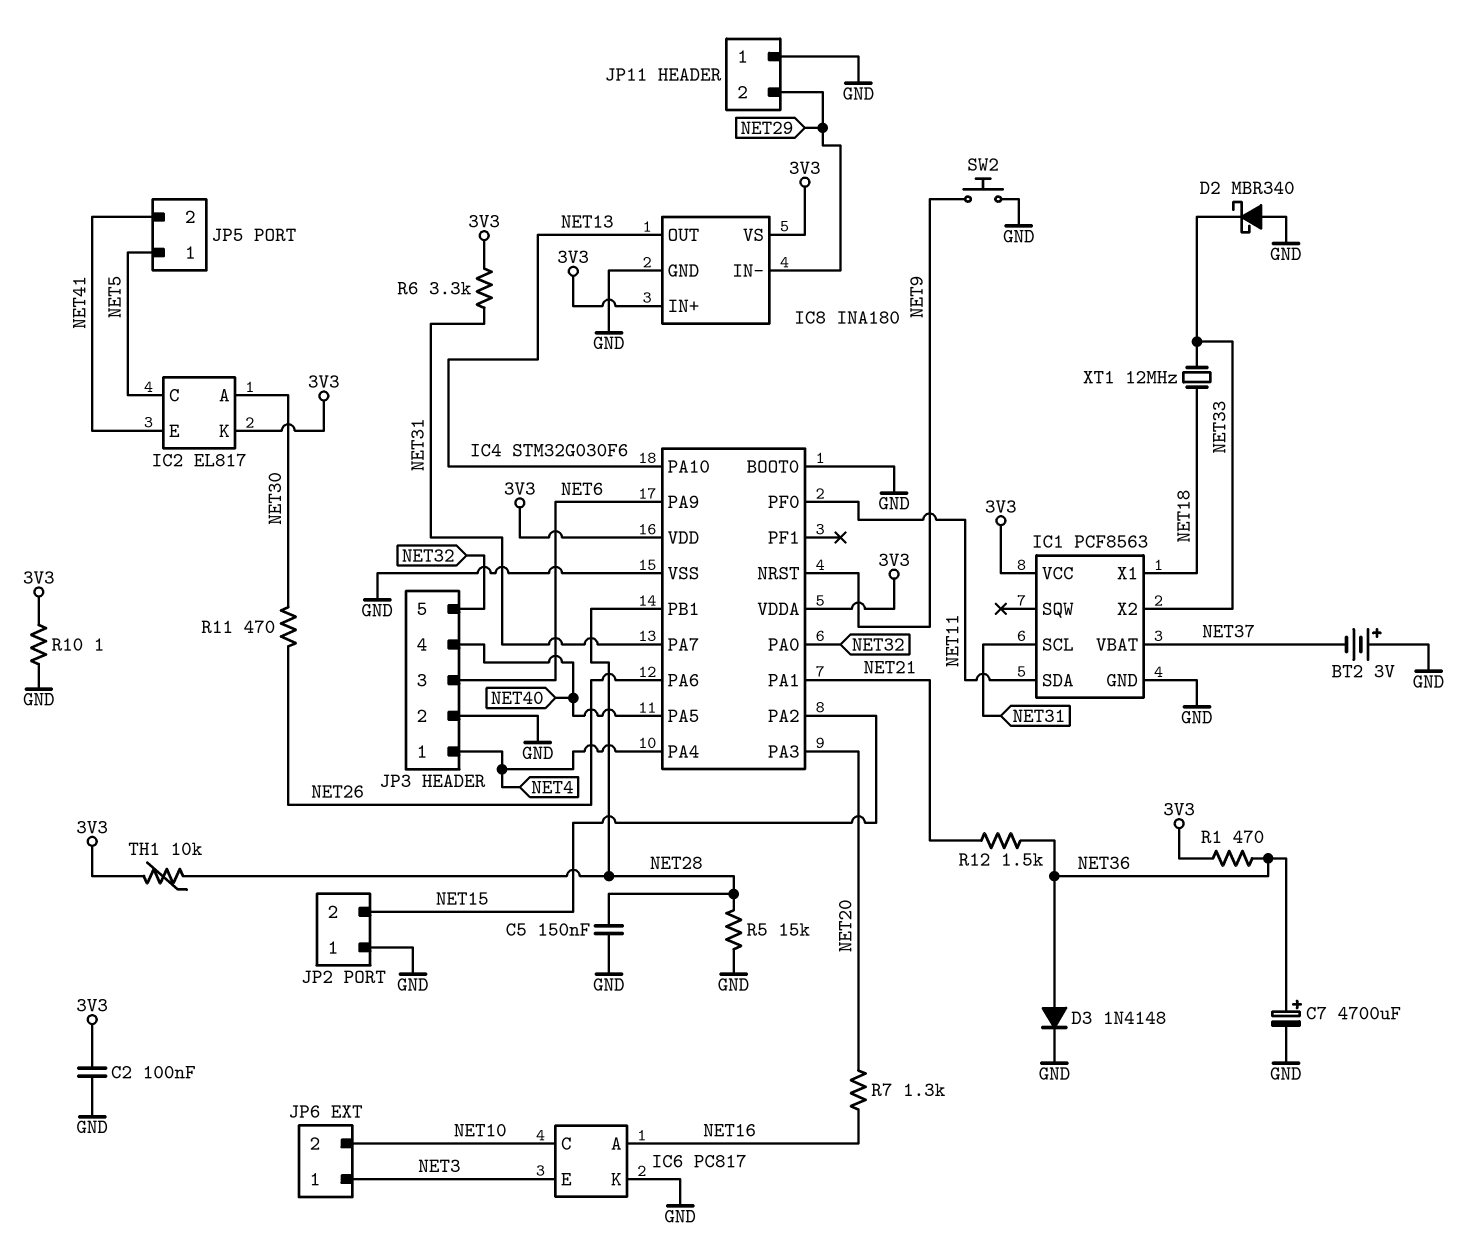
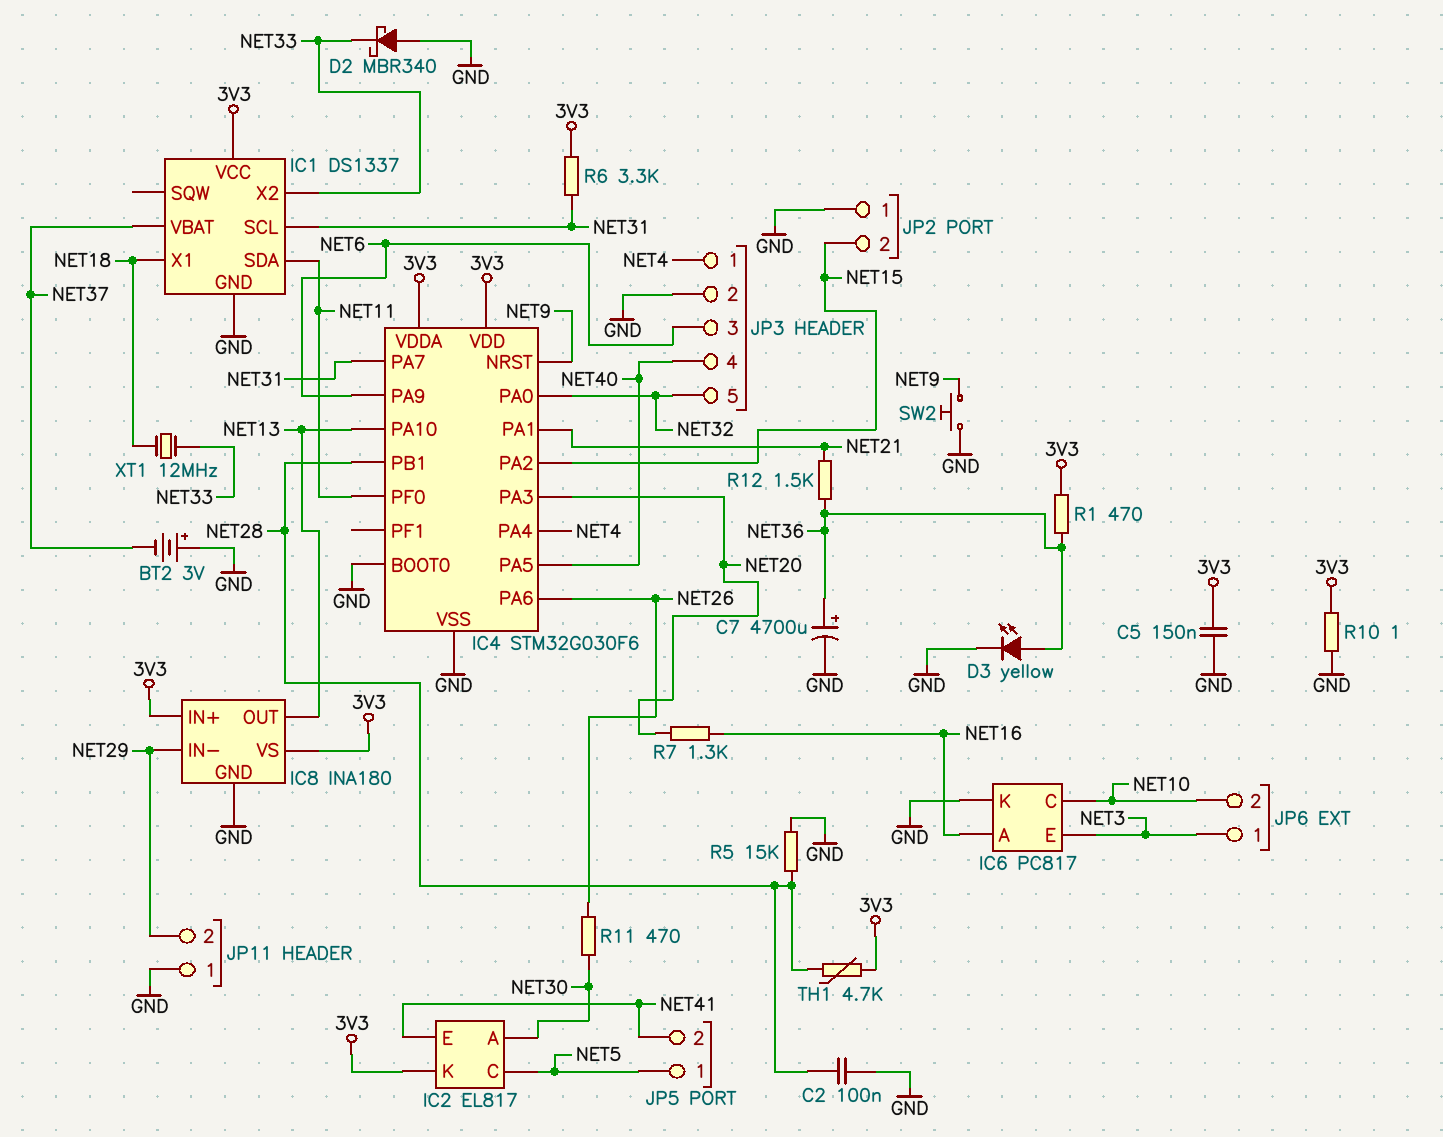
C2: 100nF (3V3, GND) -> 100nF (GND, NET28)
C5: 150nF (GND, NET28) -> 150nF (3V3, GND)
D3: diode 1N4148 (A NET36, K GND) -> LED yellow (A NET36, K GND)
IC1: PCF8563 -> DS1337
TH1: 10k (3V3, NET28) -> 4.7k (3V3, NET28)

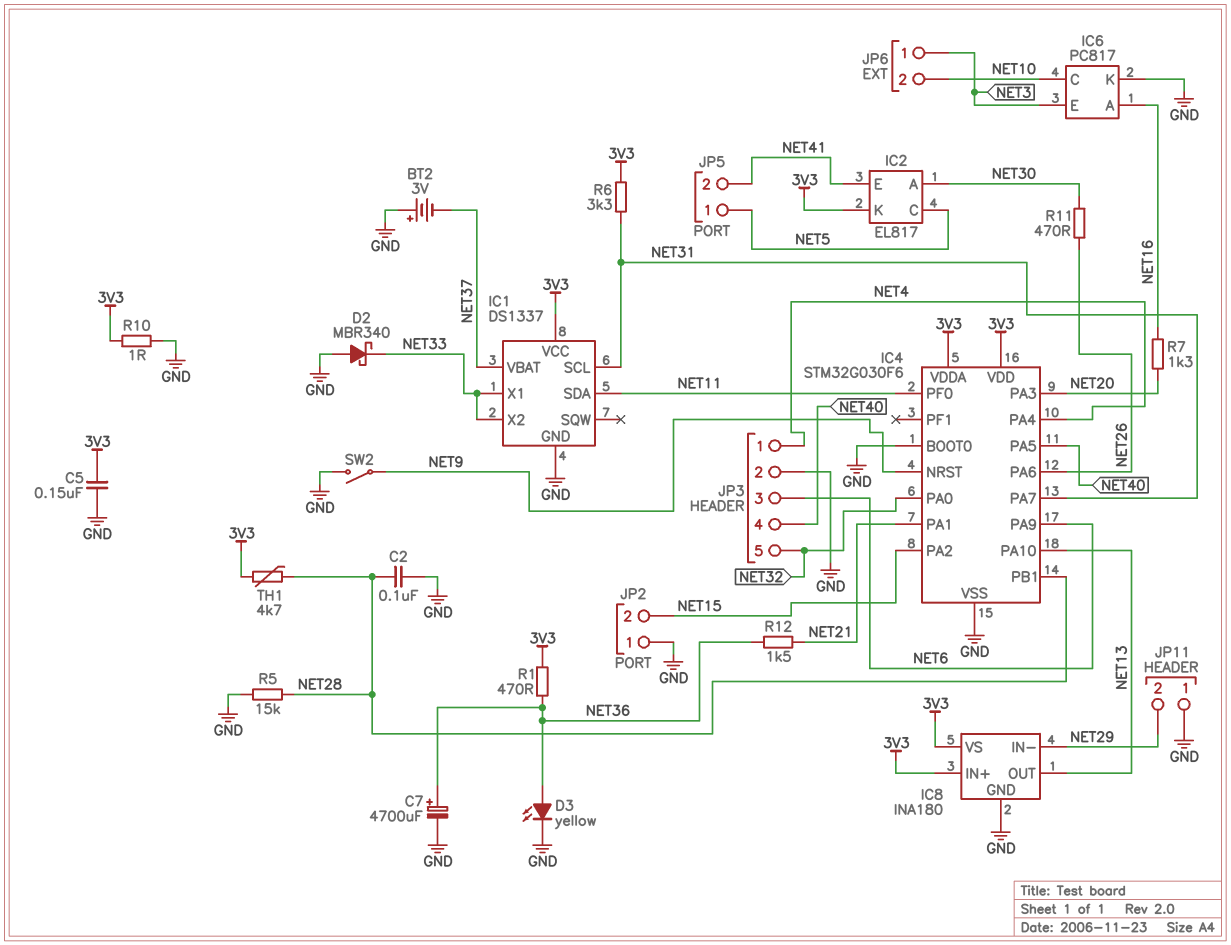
IC1 pin X1: NET18 -> NET33
SW2: button (GND, NET9) -> switch (GND, NET9)
XT1: 12MHz (NET18, NET33) -> none

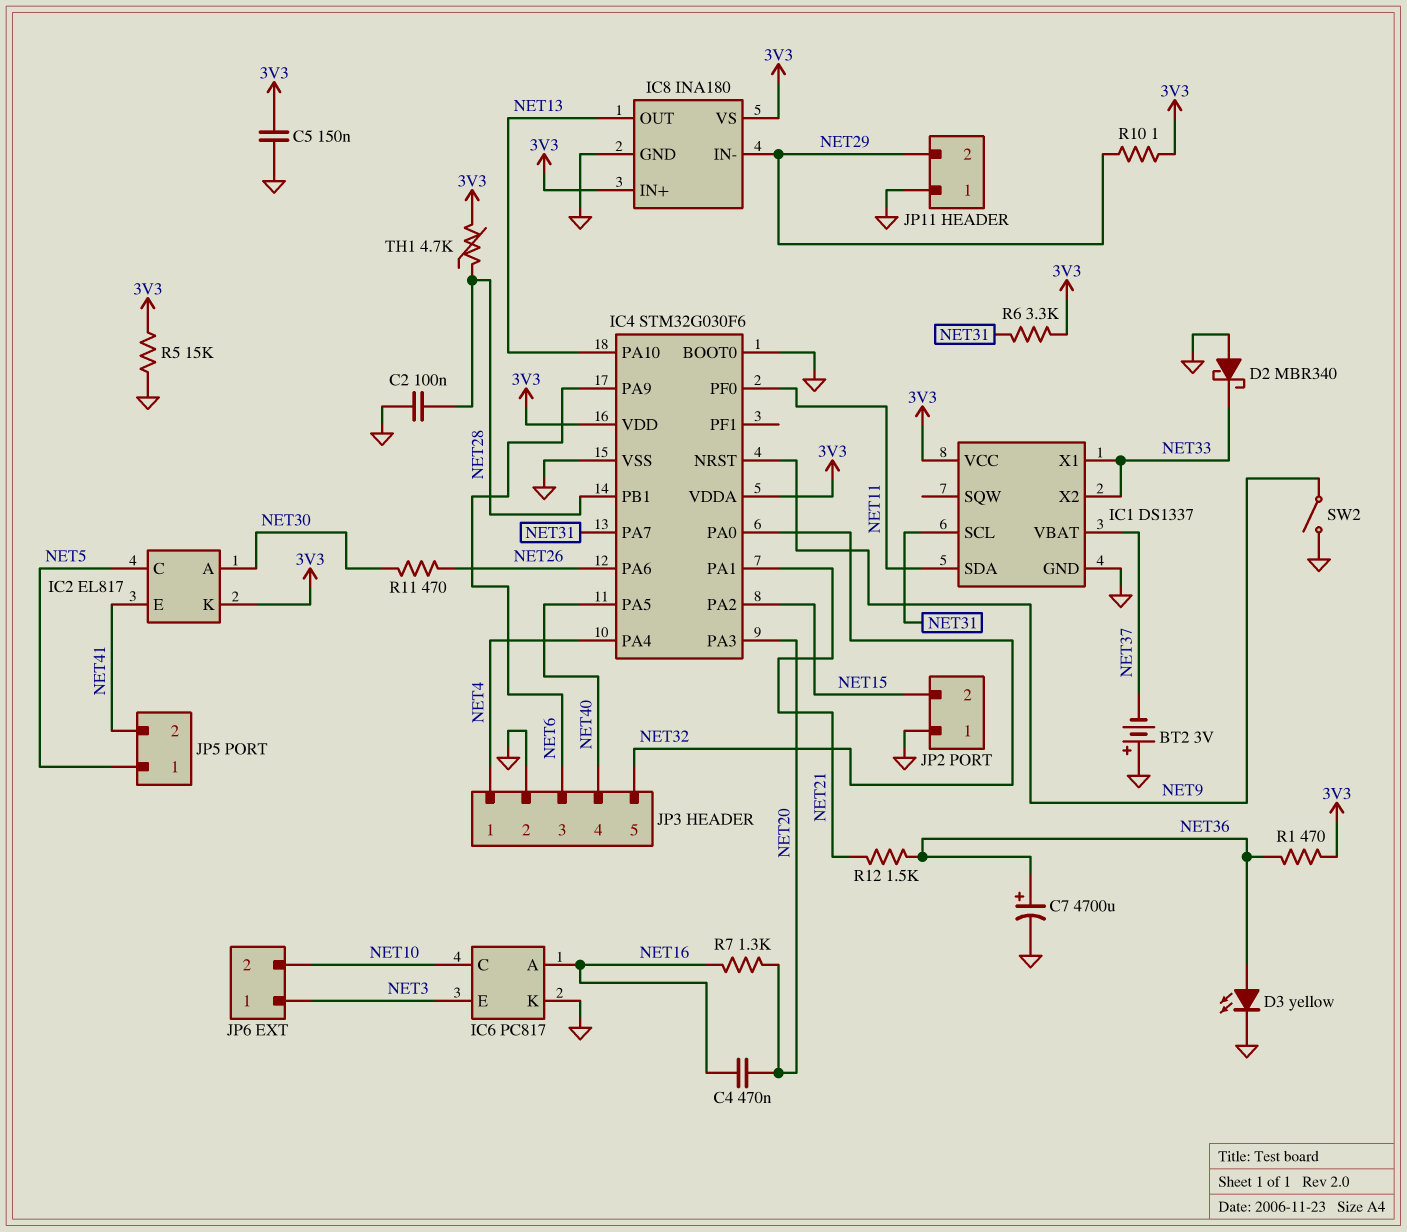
C4: none -> 470nF (NET16, NET20)
R5: 15k (GND, NET28) -> 15k (3V3, GND)
R10: 1 (3V3, GND) -> 1 (3V3, NET29)

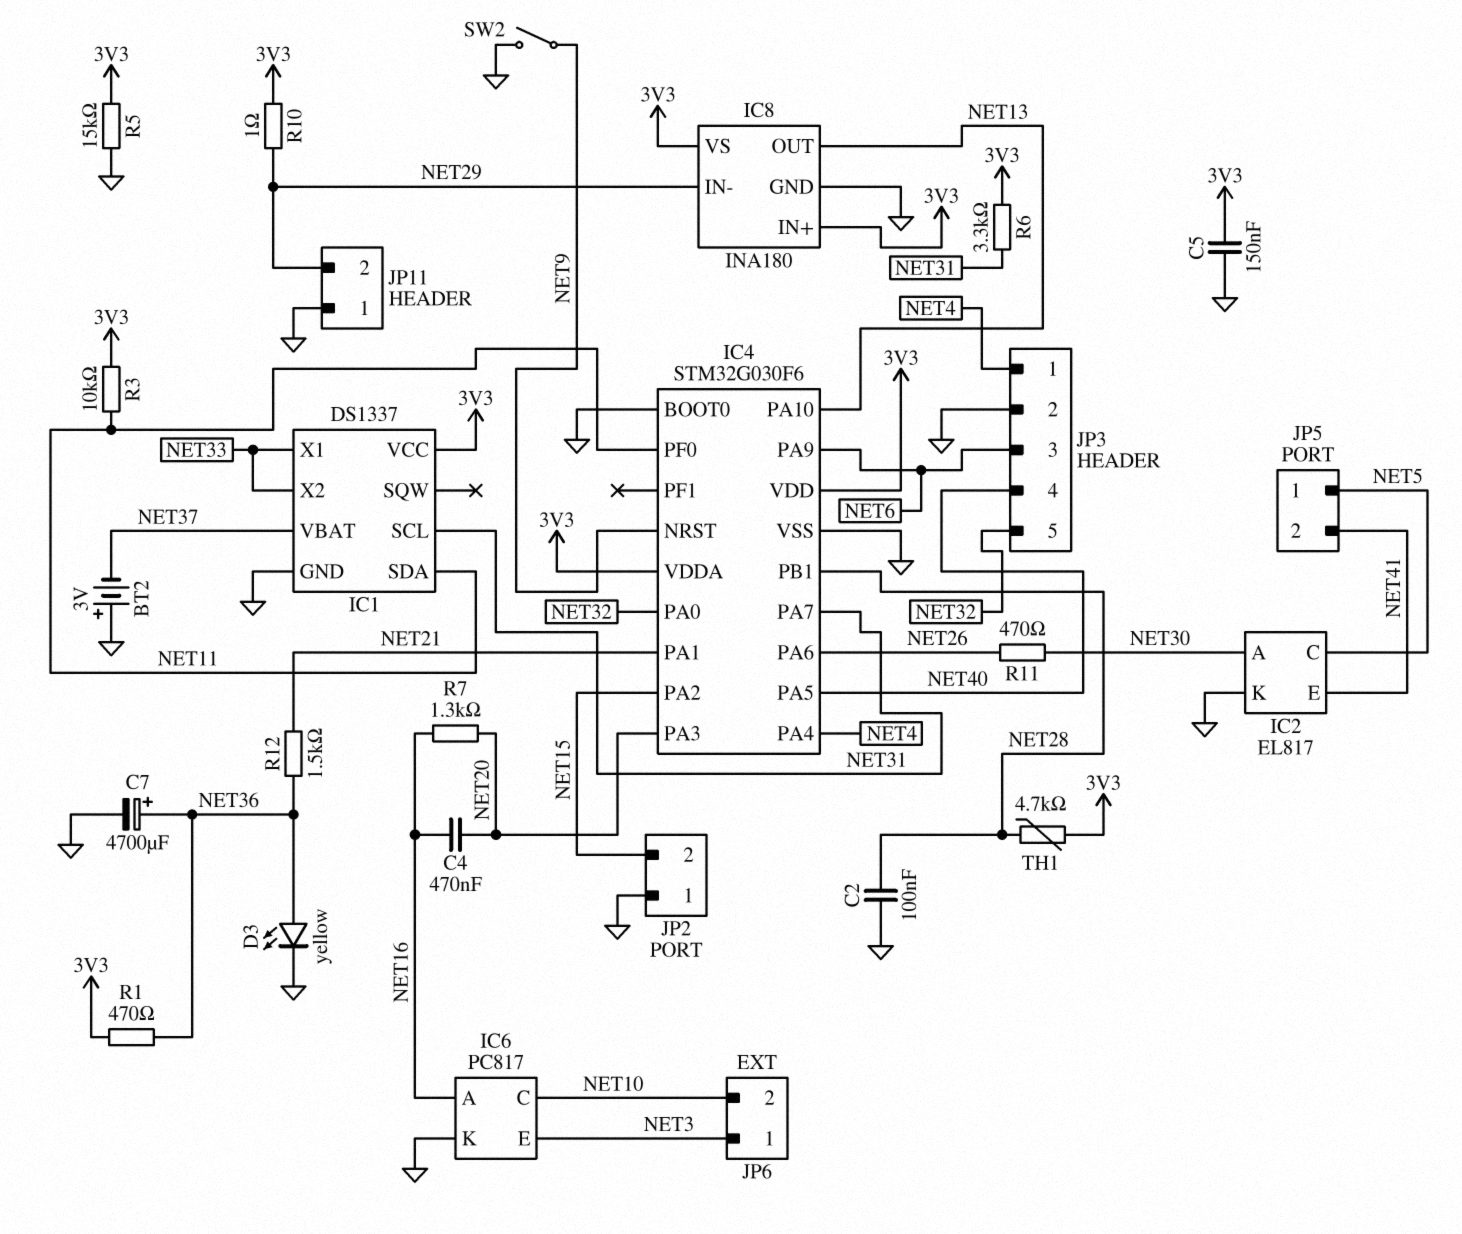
D2: schottky MBR340 (A GND, K NET33) -> none
IC2 pin K: 3V3 -> GND
R3: none -> 10k (3V3, NET11)

